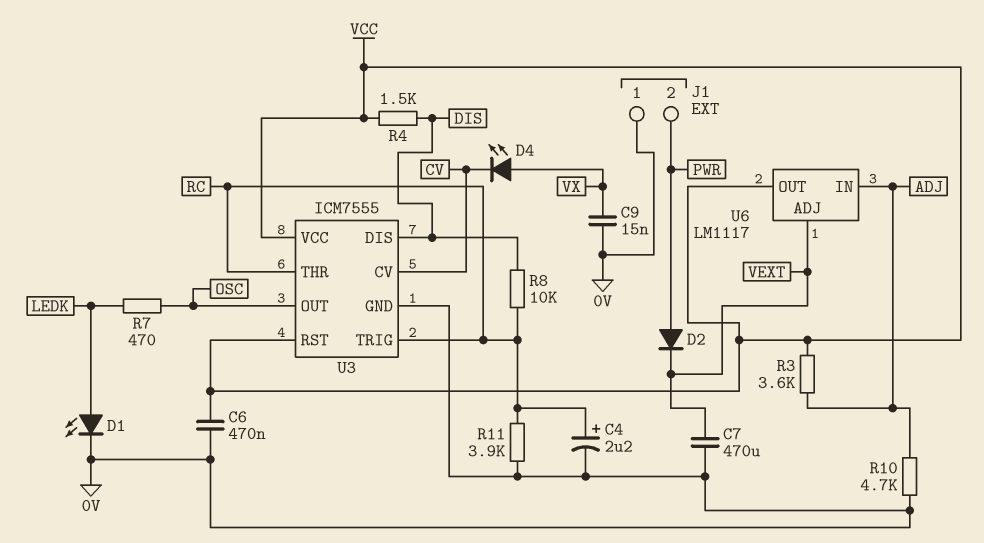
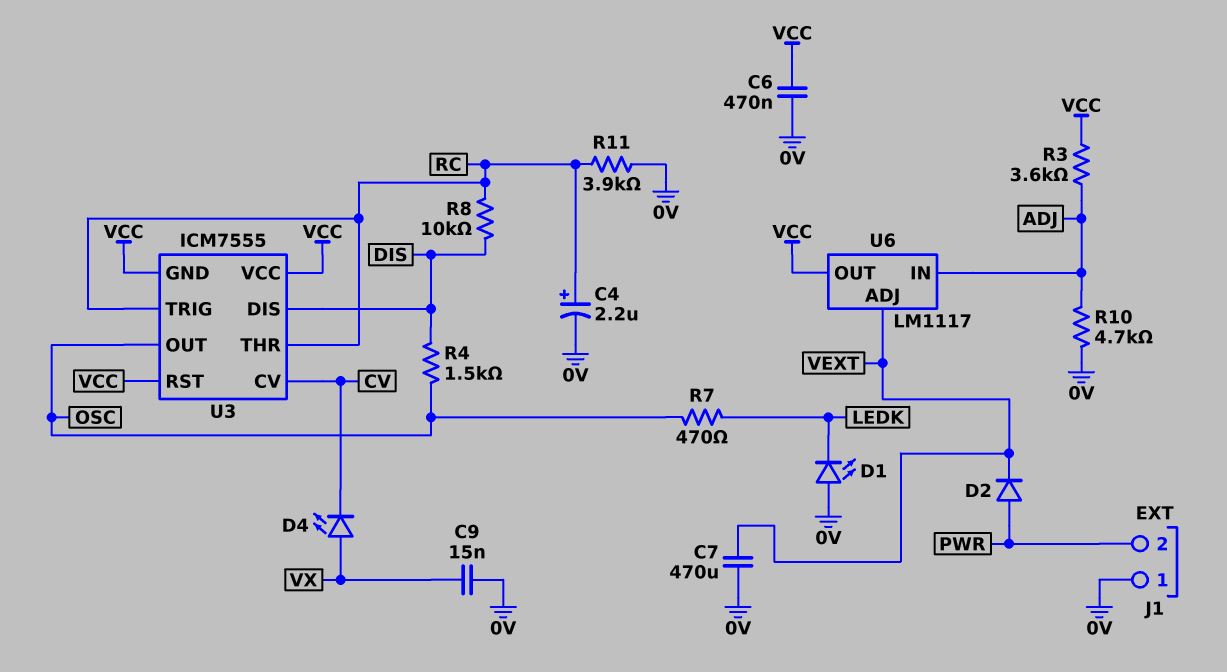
D1: LED (A LEDK, K 0V) -> LED (A 0V, K LEDK)
R4: 1.5k (DIS, VCC) -> 1.5k (DIS, OSC)
U3 pin GND: 0V -> VCC

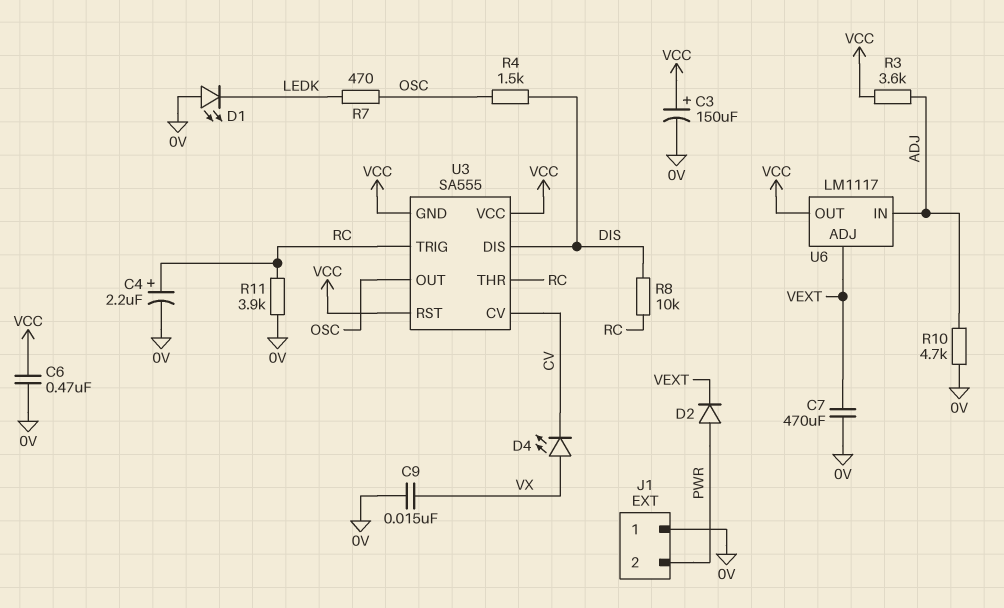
C3: none -> 150uF (plus VCC, minus 0V)
U3: ICM7555 -> SA555

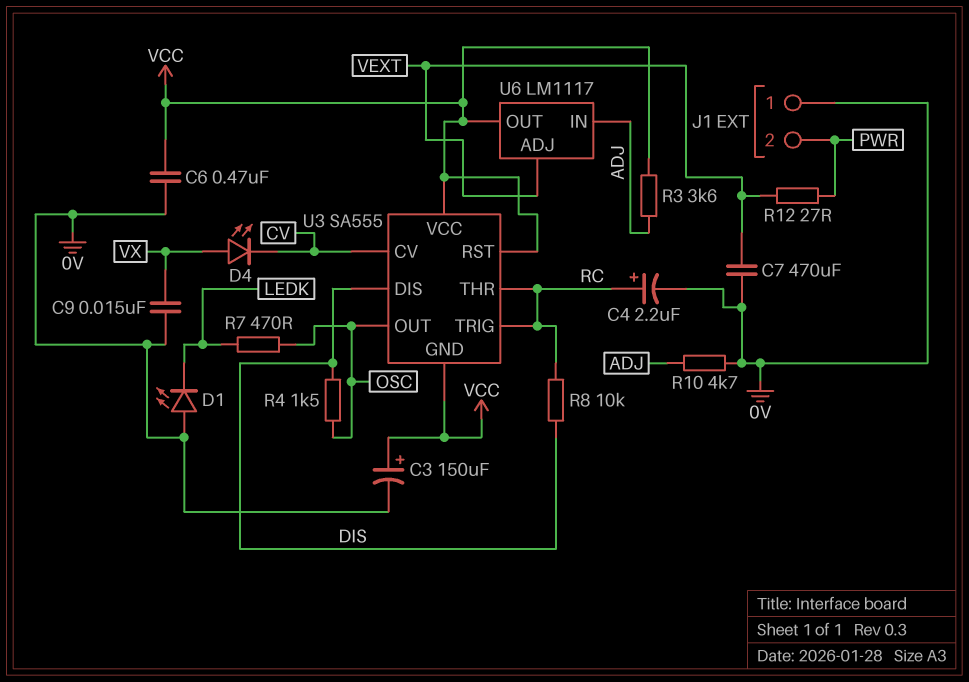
D2: diode (A PWR, K VEXT) -> none
R11: 3.9k (0V, RC) -> none
R12: none -> 27 (PWR, VEXT)

